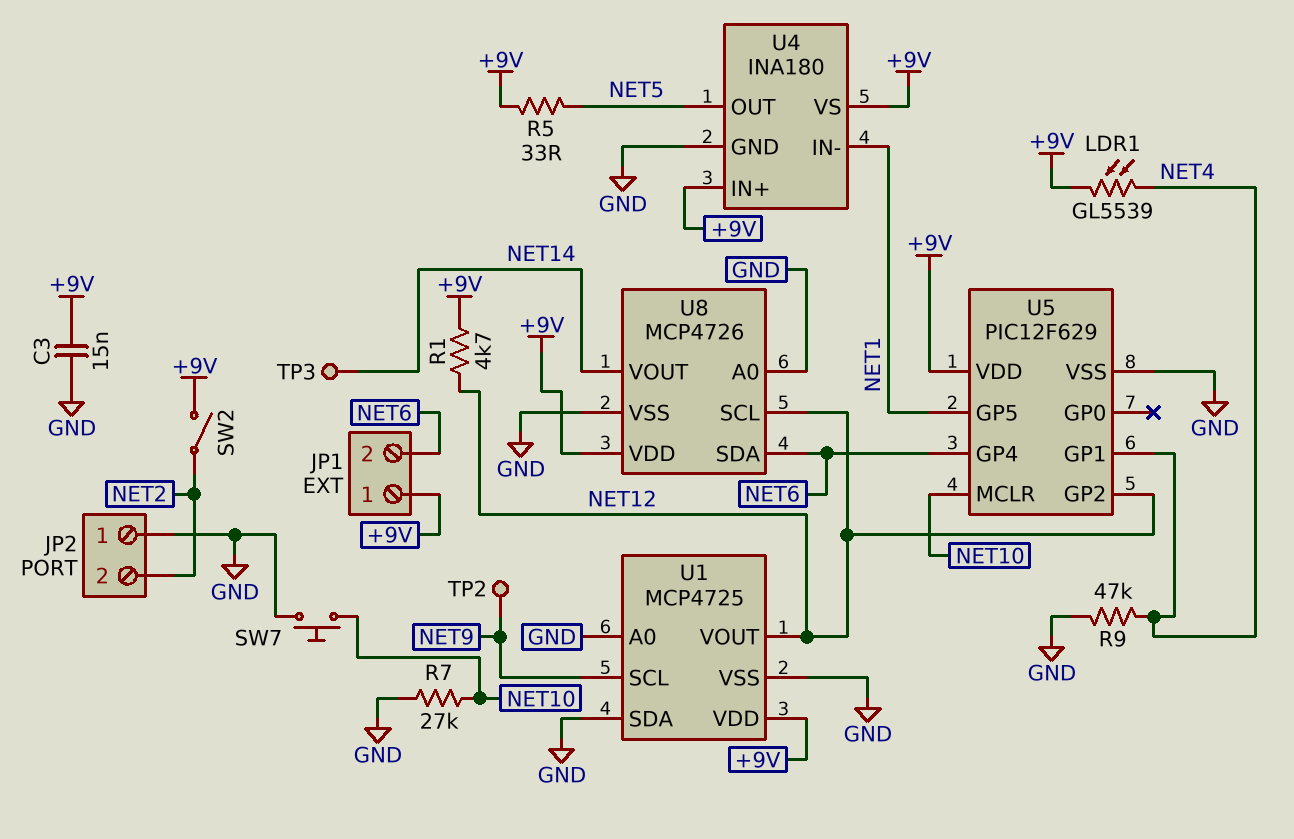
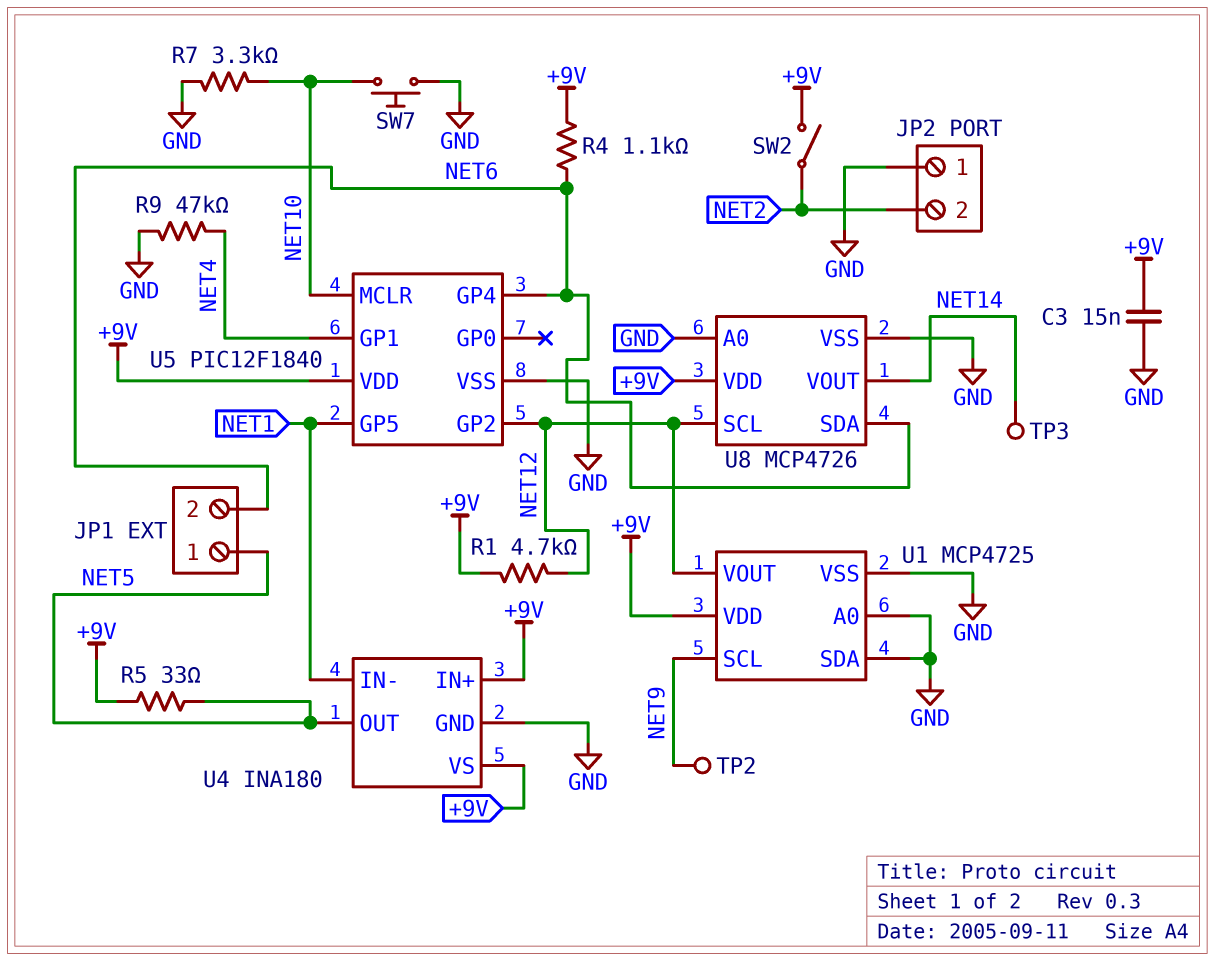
JP1 pin 1: +9V -> NET5
LDR1: GL5539 (+9V, NET4) -> none
R4: none -> 1.1k (+9V, NET6)
R7: 27k (GND, NET10) -> 3.3k (GND, NET10)
U5: PIC12F629 -> PIC12F1840

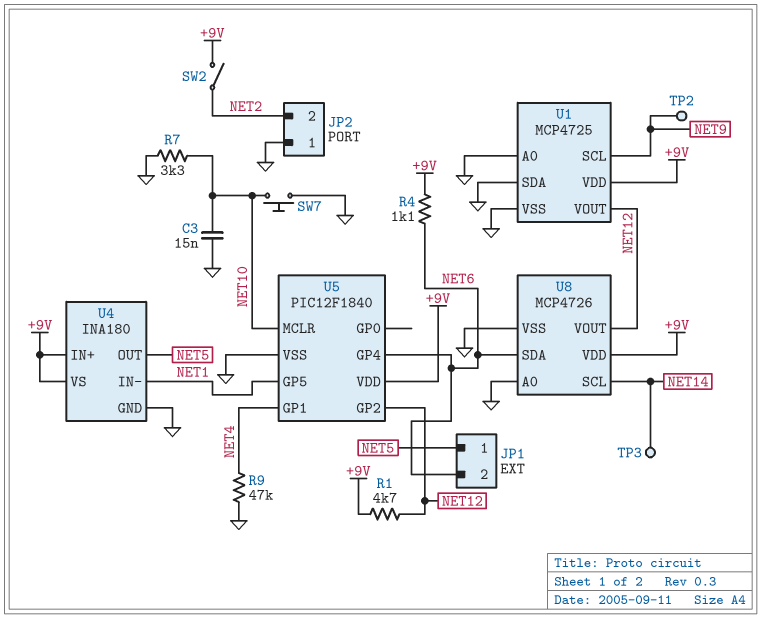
C3: 15nF (+9V, GND) -> 15nF (GND, NET10)
R5: 33 (+9V, NET5) -> none
U8 pin SCL: NET12 -> NET14
U8 pin VOUT: NET14 -> NET12

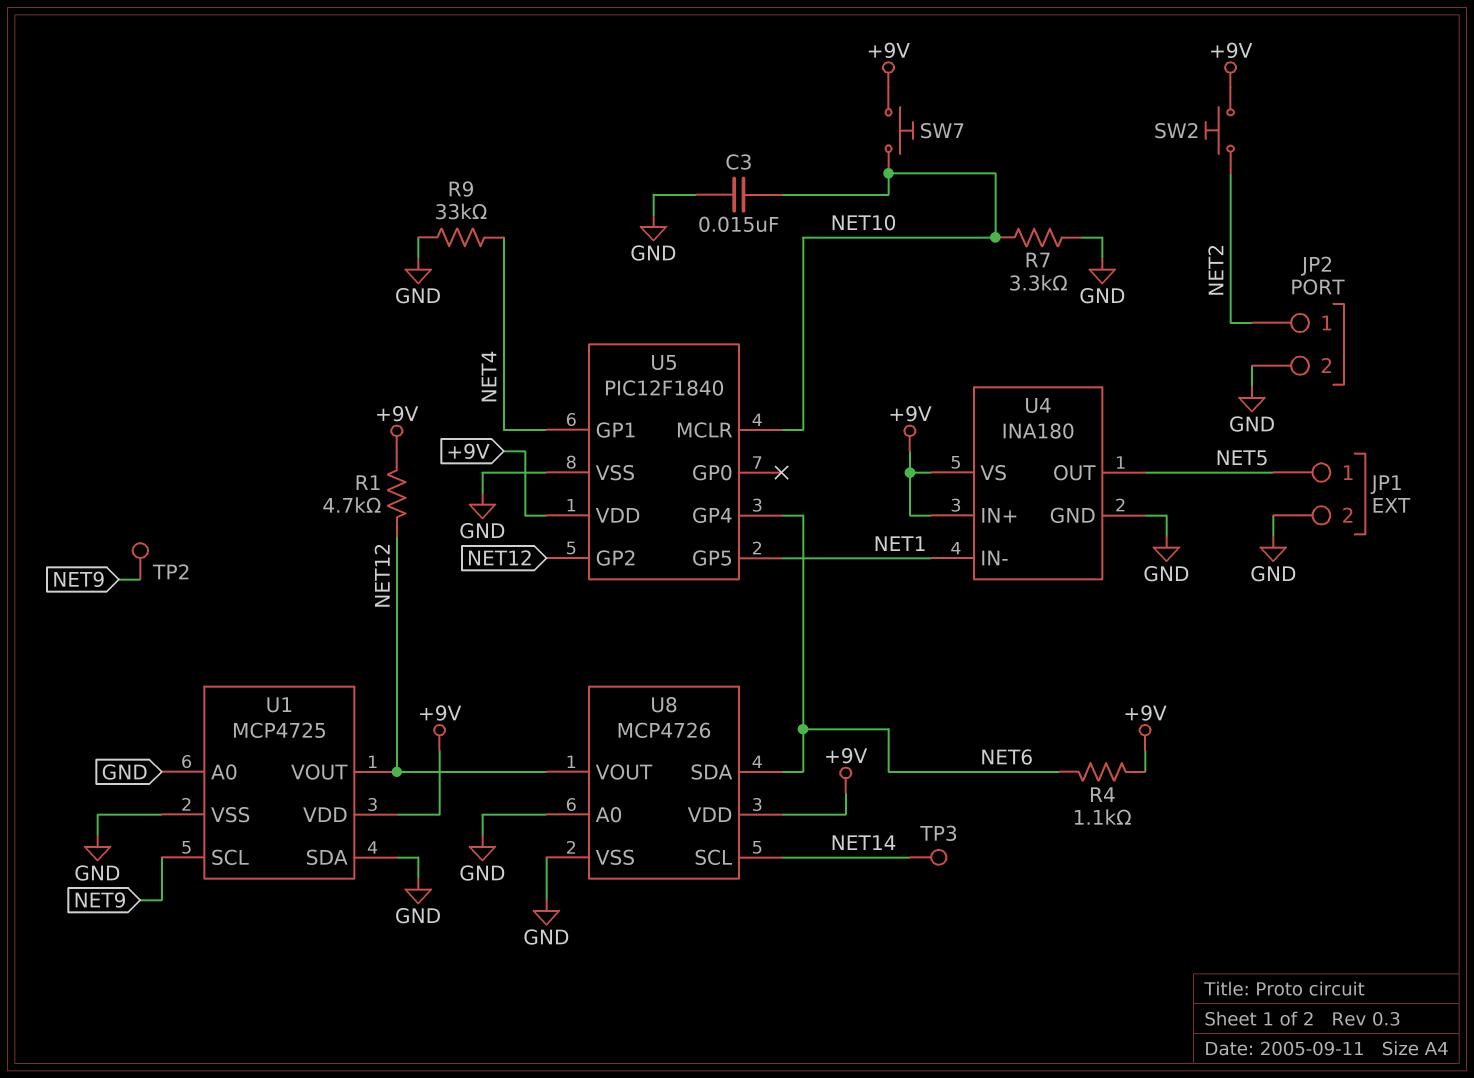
JP1 pin 2: NET6 -> GND
JP2 pin 1: GND -> NET2
JP2 pin 2: NET2 -> GND
R9: 47k (GND, NET4) -> 33k (GND, NET4)
SW2: switch (+9V, NET2) -> button (+9V, NET2)
SW7: button (GND, NET10) -> button (+9V, NET10)

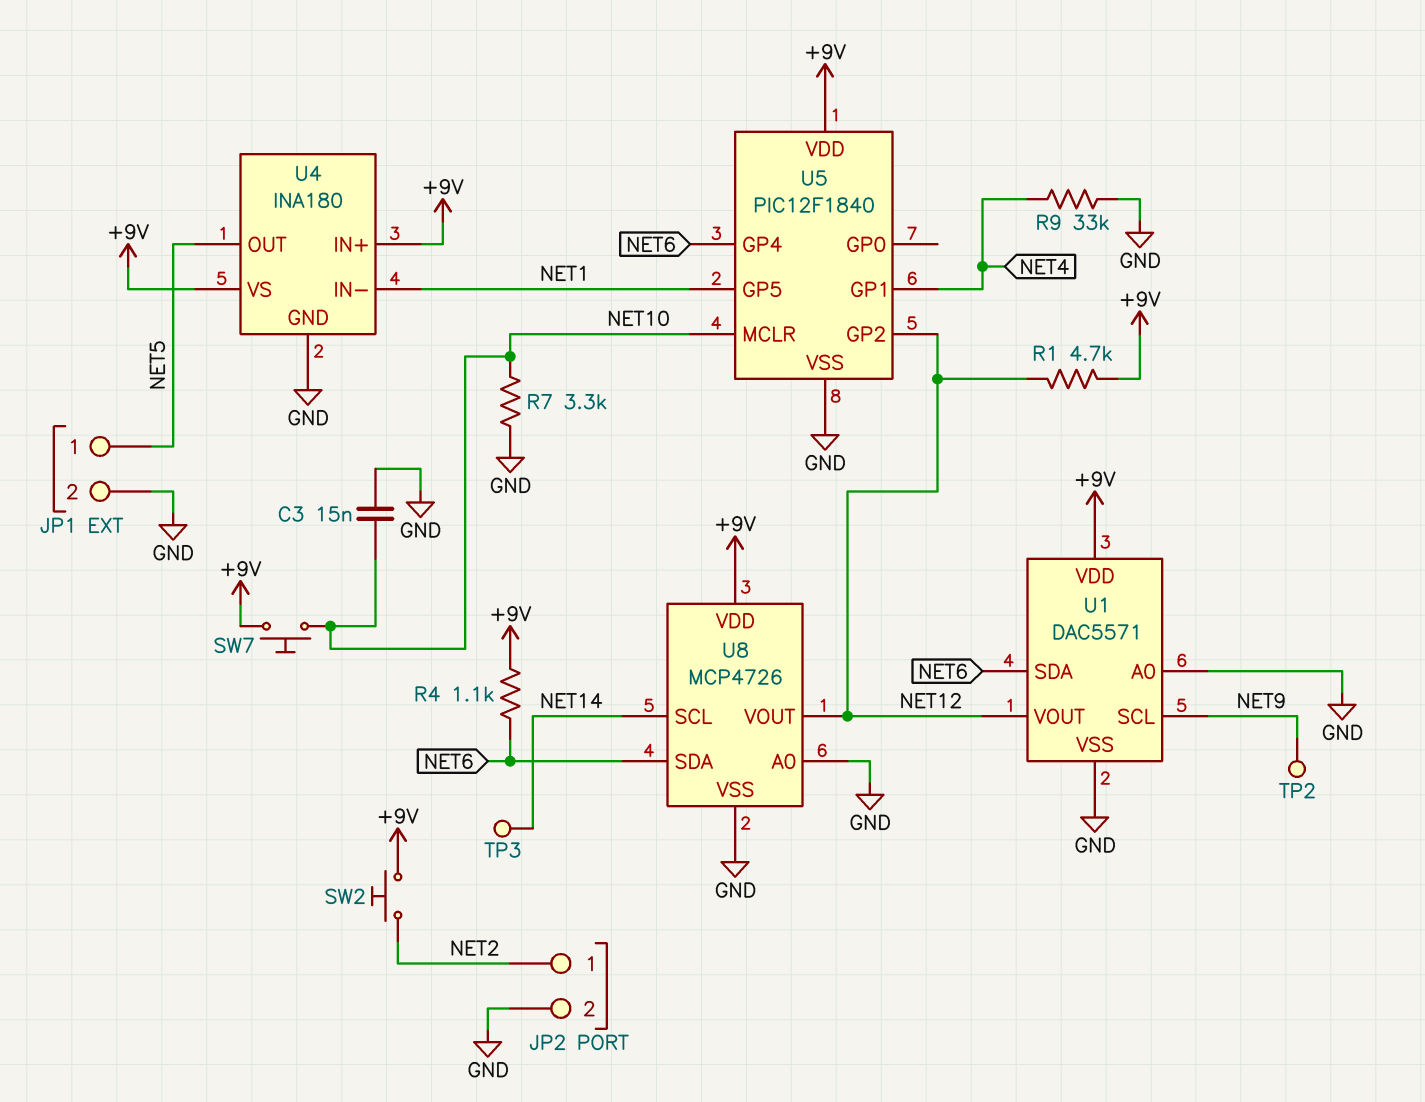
U1: MCP4725 -> DAC5571
U1 pin SDA: GND -> NET6

